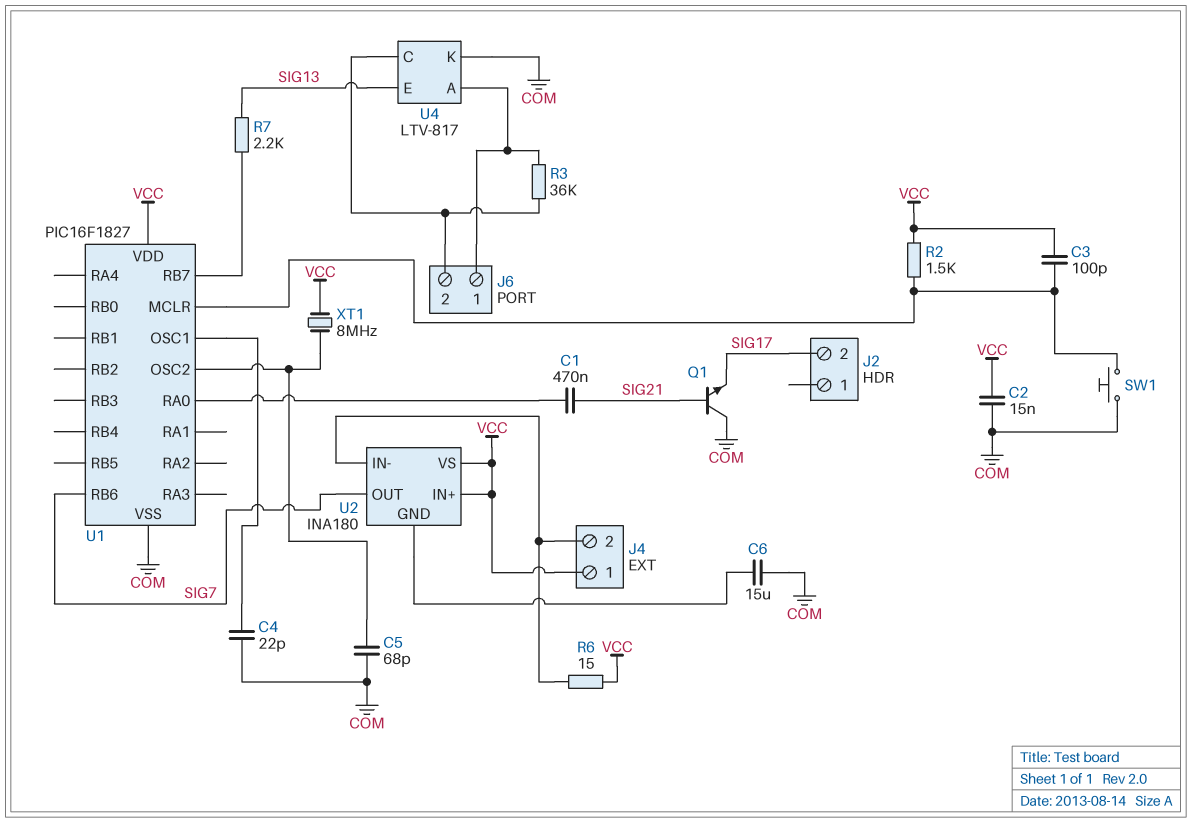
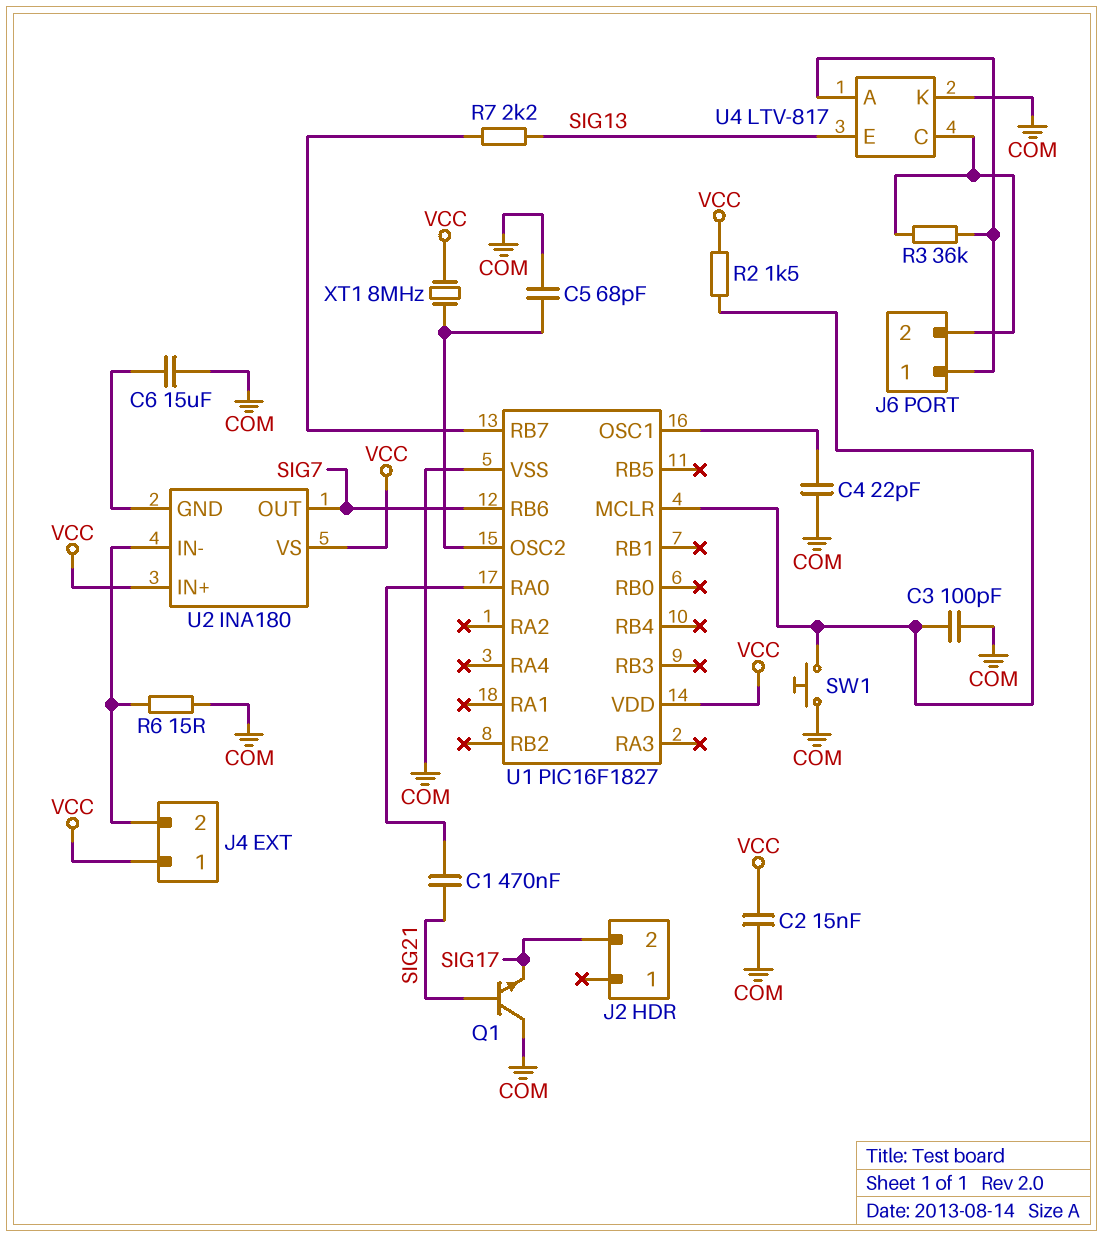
C3: 100pF (U1/MCLR, VCC) -> 100pF (COM, U1/MCLR)
R6: 15 (J4/2, VCC) -> 15 (COM, J4/2)

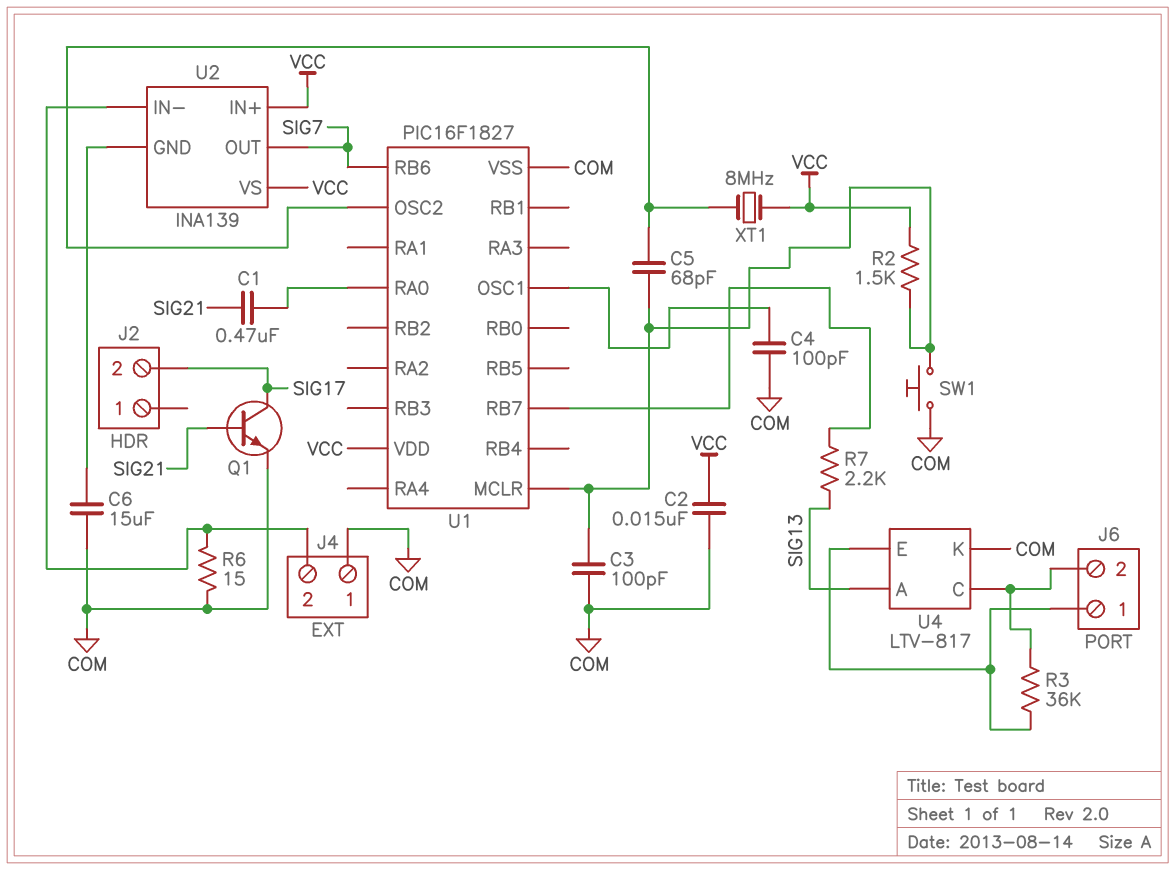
C4: 22pF (COM, U1/OSC1) -> 100pF (COM, U1/OSC1)
C5: 68pF (COM, U1/OSC2) -> 68pF (U1/MCLR, U1/OSC2)
J4 pin 1: VCC -> COM
Q1: NPN (B SIG21, C COM, E SIG17) -> NPN (B SIG21, C SIG17, E COM)
U2: INA180 -> INA139
U4 pin A: J6/1 -> SIG13
U4 pin E: SIG13 -> J6/1

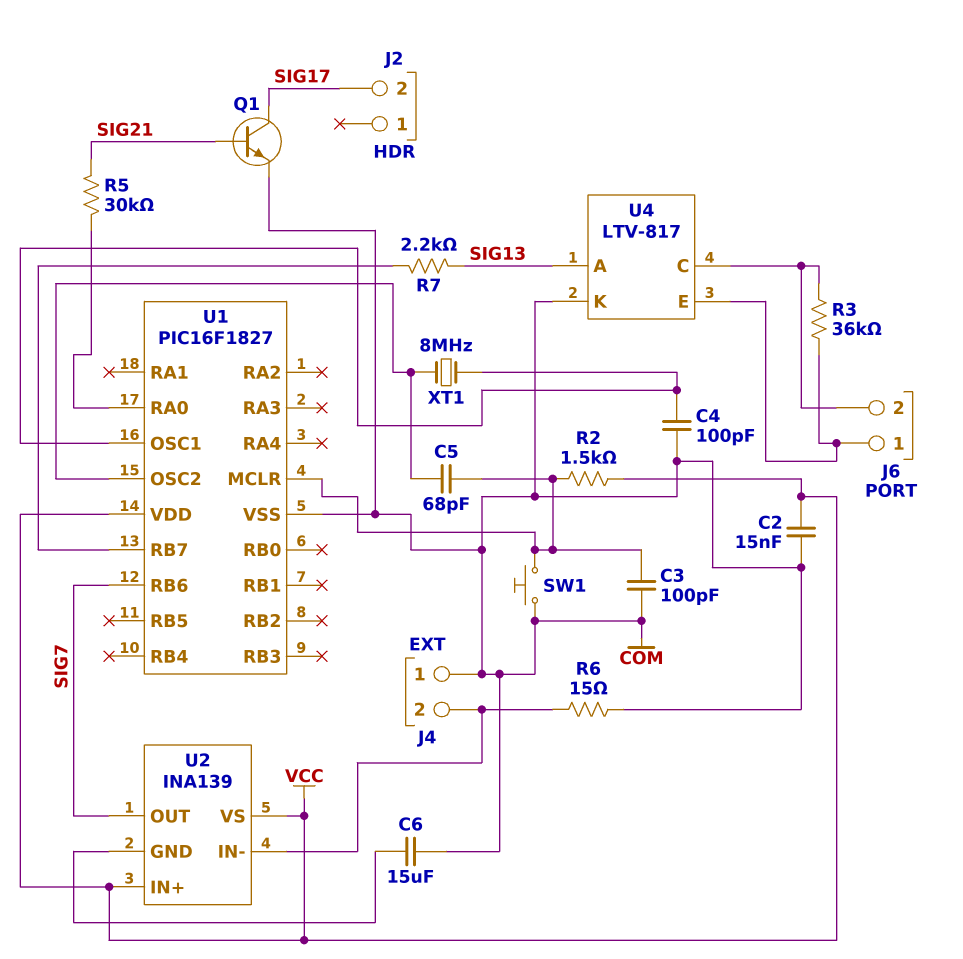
C1: 470nF (SIG21, U1/RA0) -> none
R5: none -> 30k (SIG21, U1/RA0)
XT1: 8MHz (U1/OSC2, VCC) -> 8MHz (U1/OSC1, U1/OSC2)

